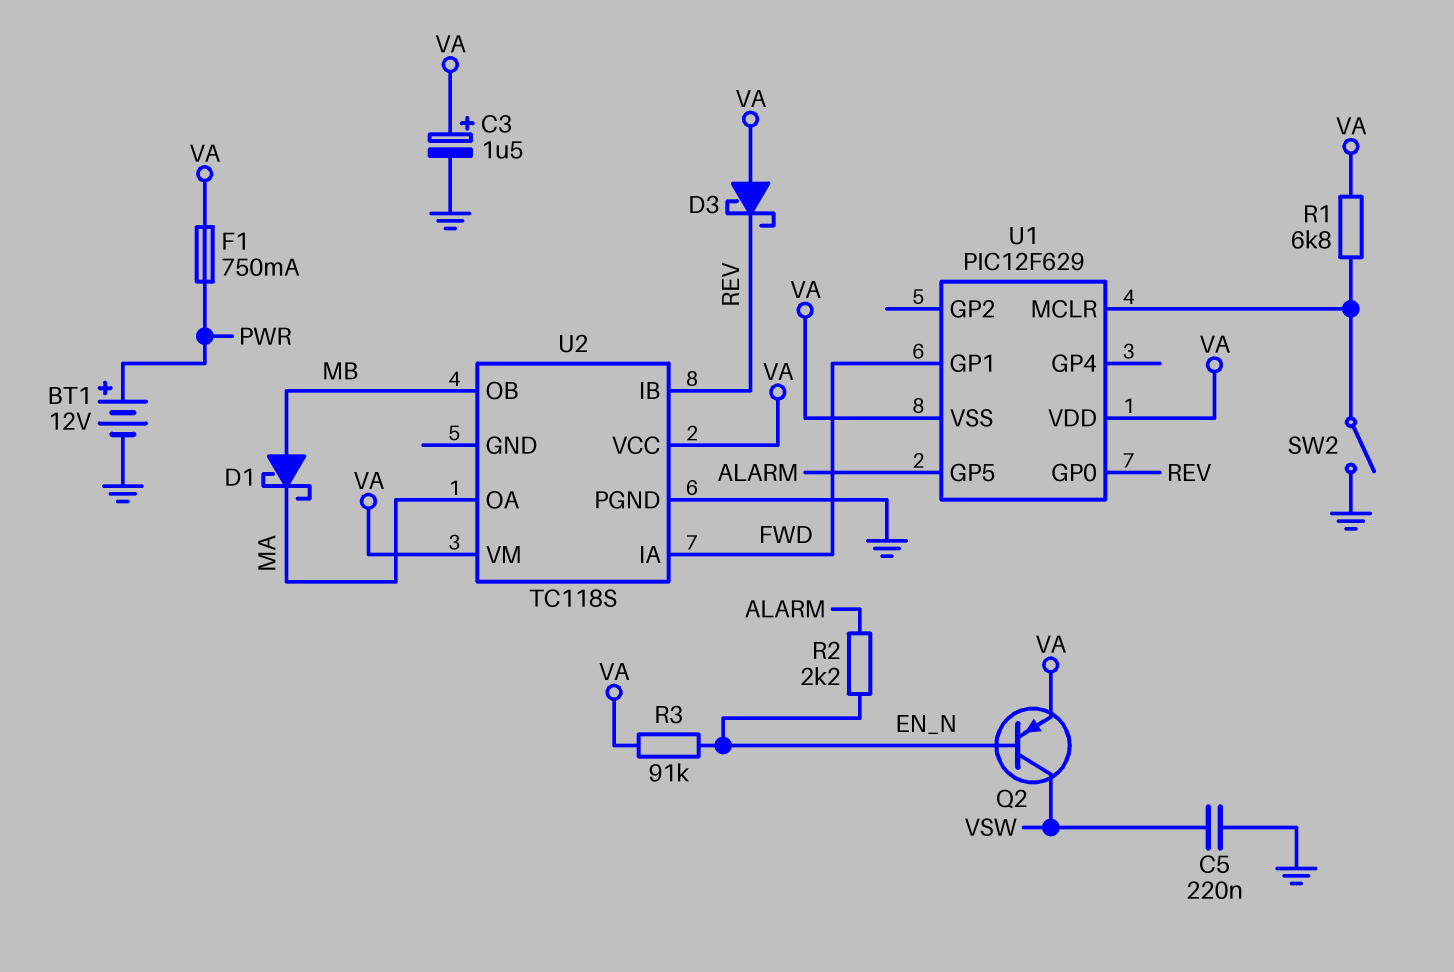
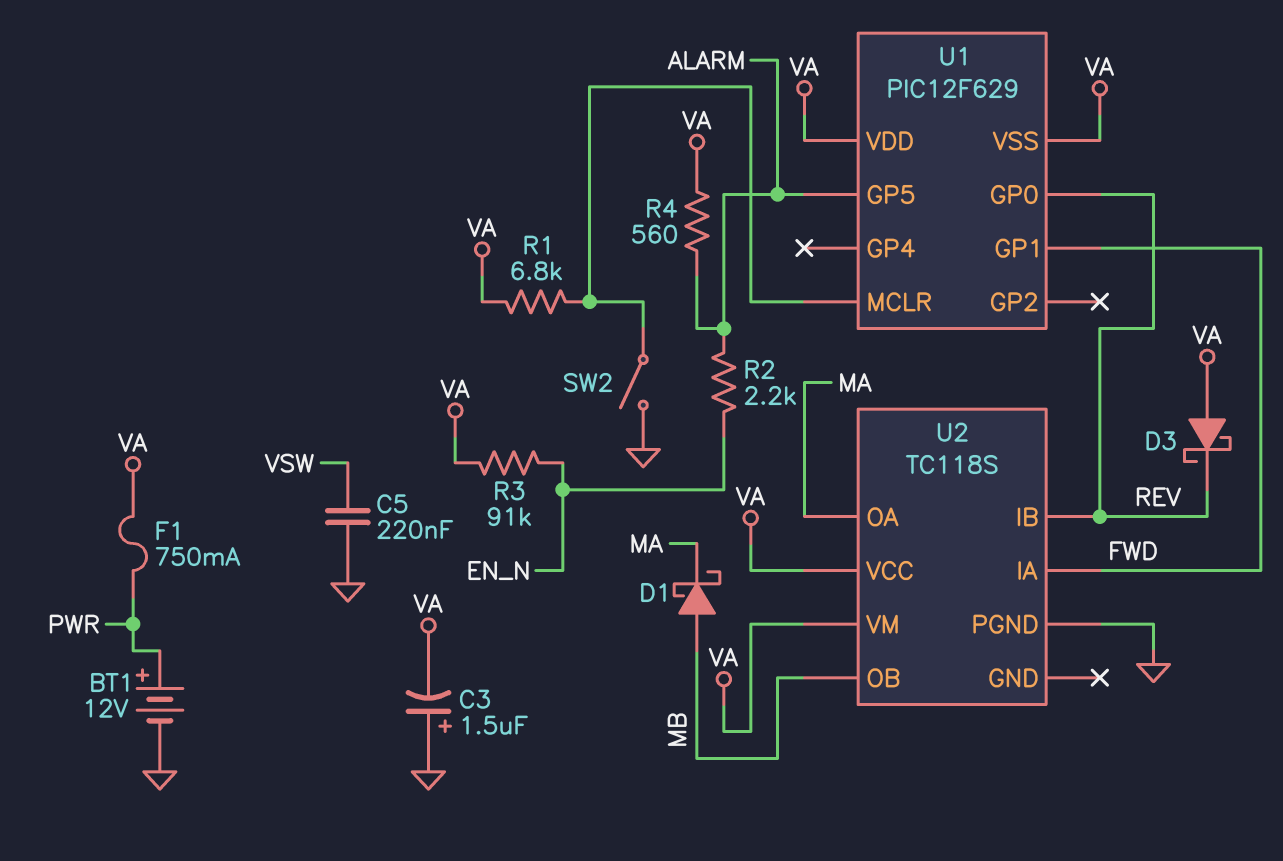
C3: 1.5uF (plus VA, minus GND) -> 1.5uF (plus GND, minus VA)
Q2: PNP (B EN_N, C VSW, E VA) -> none
R4: none -> 560 (ALARM, VA)

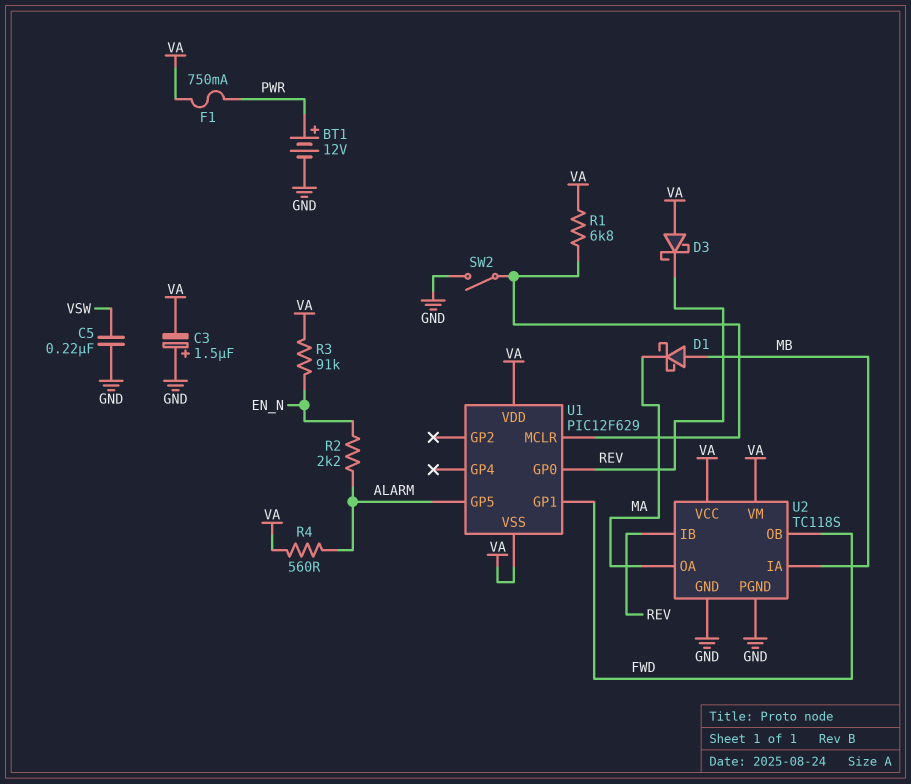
U2 pin GND: none -> GND
U2 pin IA: FWD -> MB
U2 pin OB: MB -> FWD

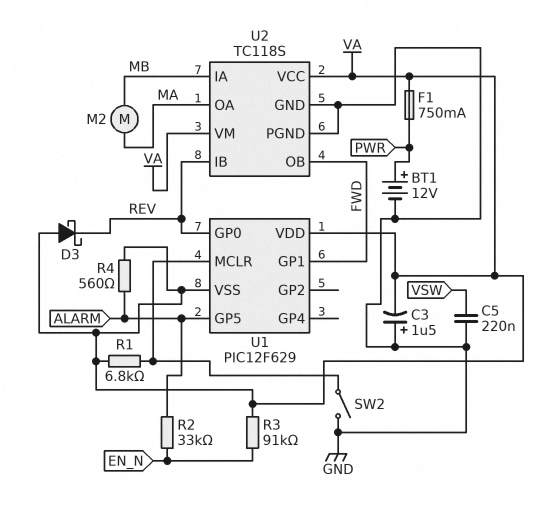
D1: schottky (A MB, K MA) -> none
M2: none -> motor (MA, MB)
R2: 2.2k (ALARM, EN_N) -> 33k (ALARM, EN_N)

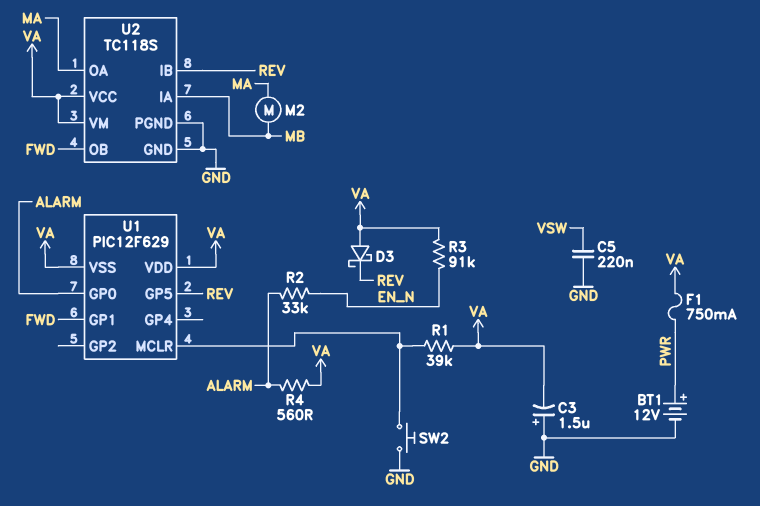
R1: 6.8k (U1/MCLR, VA) -> 39k (U1/MCLR, VA)
SW2: switch (GND, U1/MCLR) -> button (GND, U1/MCLR)
U1 pin GP0: REV -> ALARM
U1 pin GP5: ALARM -> REV

